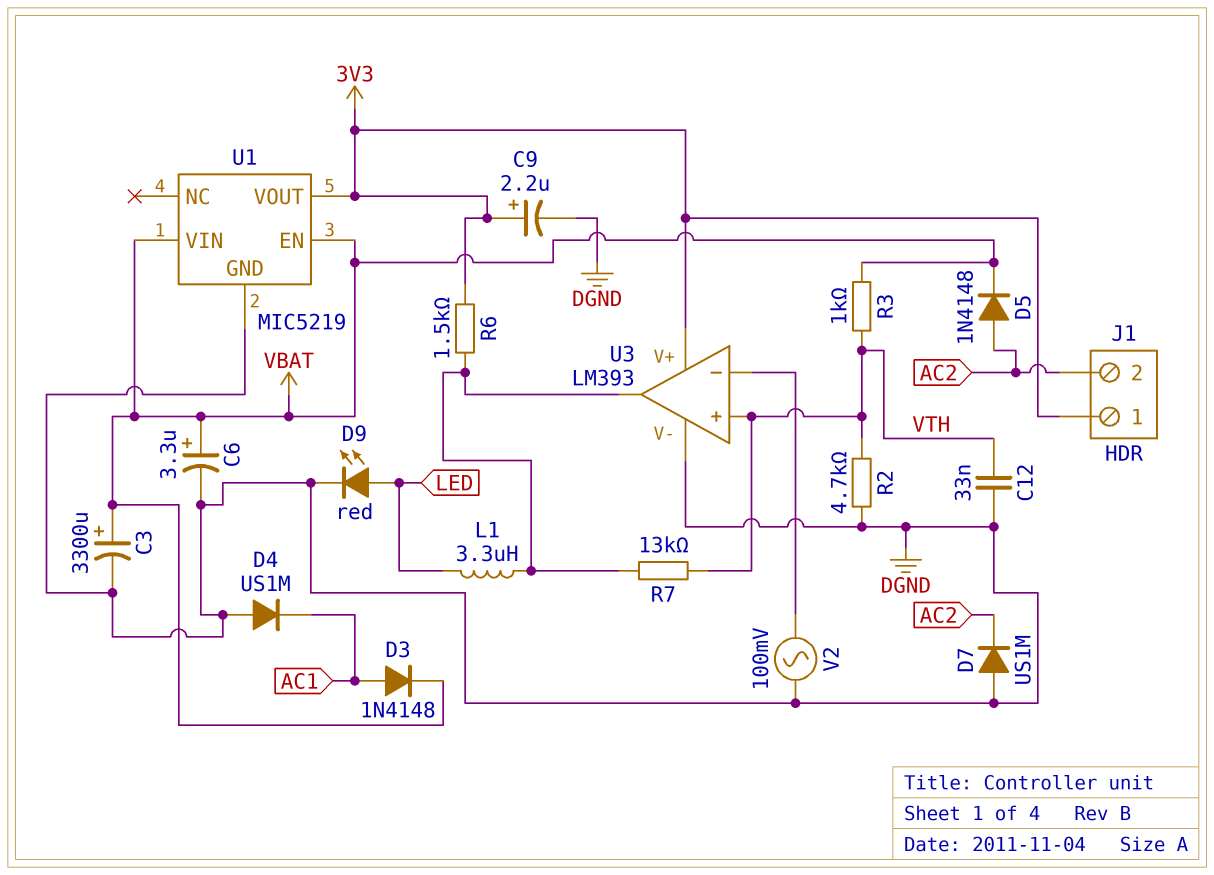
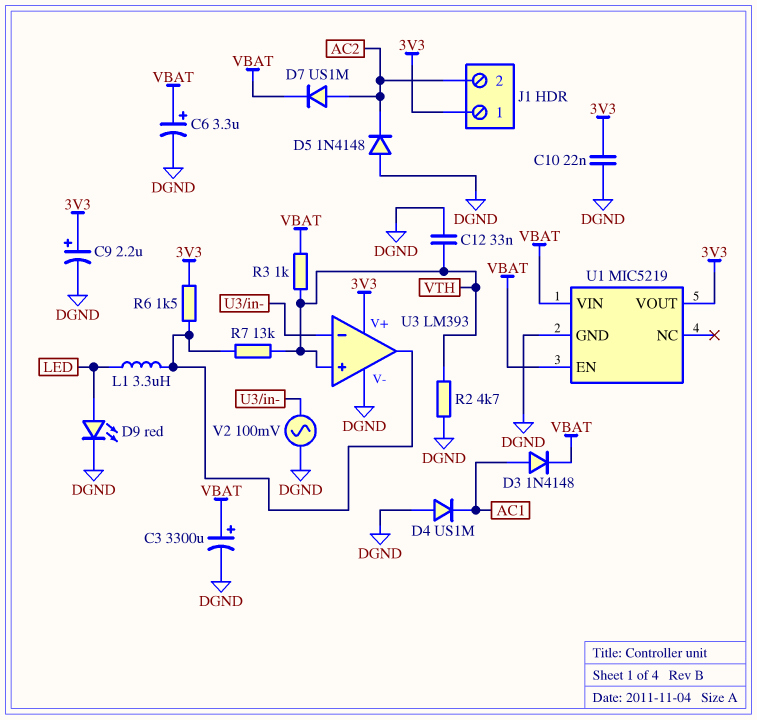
C10: none -> 22nF (3V3, DGND)
D5: diode 1N4148 (A AC2, K VBAT) -> diode 1N4148 (A DGND, K AC2)
D7: diode US1M (A DGND, K AC2) -> diode US1M (A AC2, K VBAT)

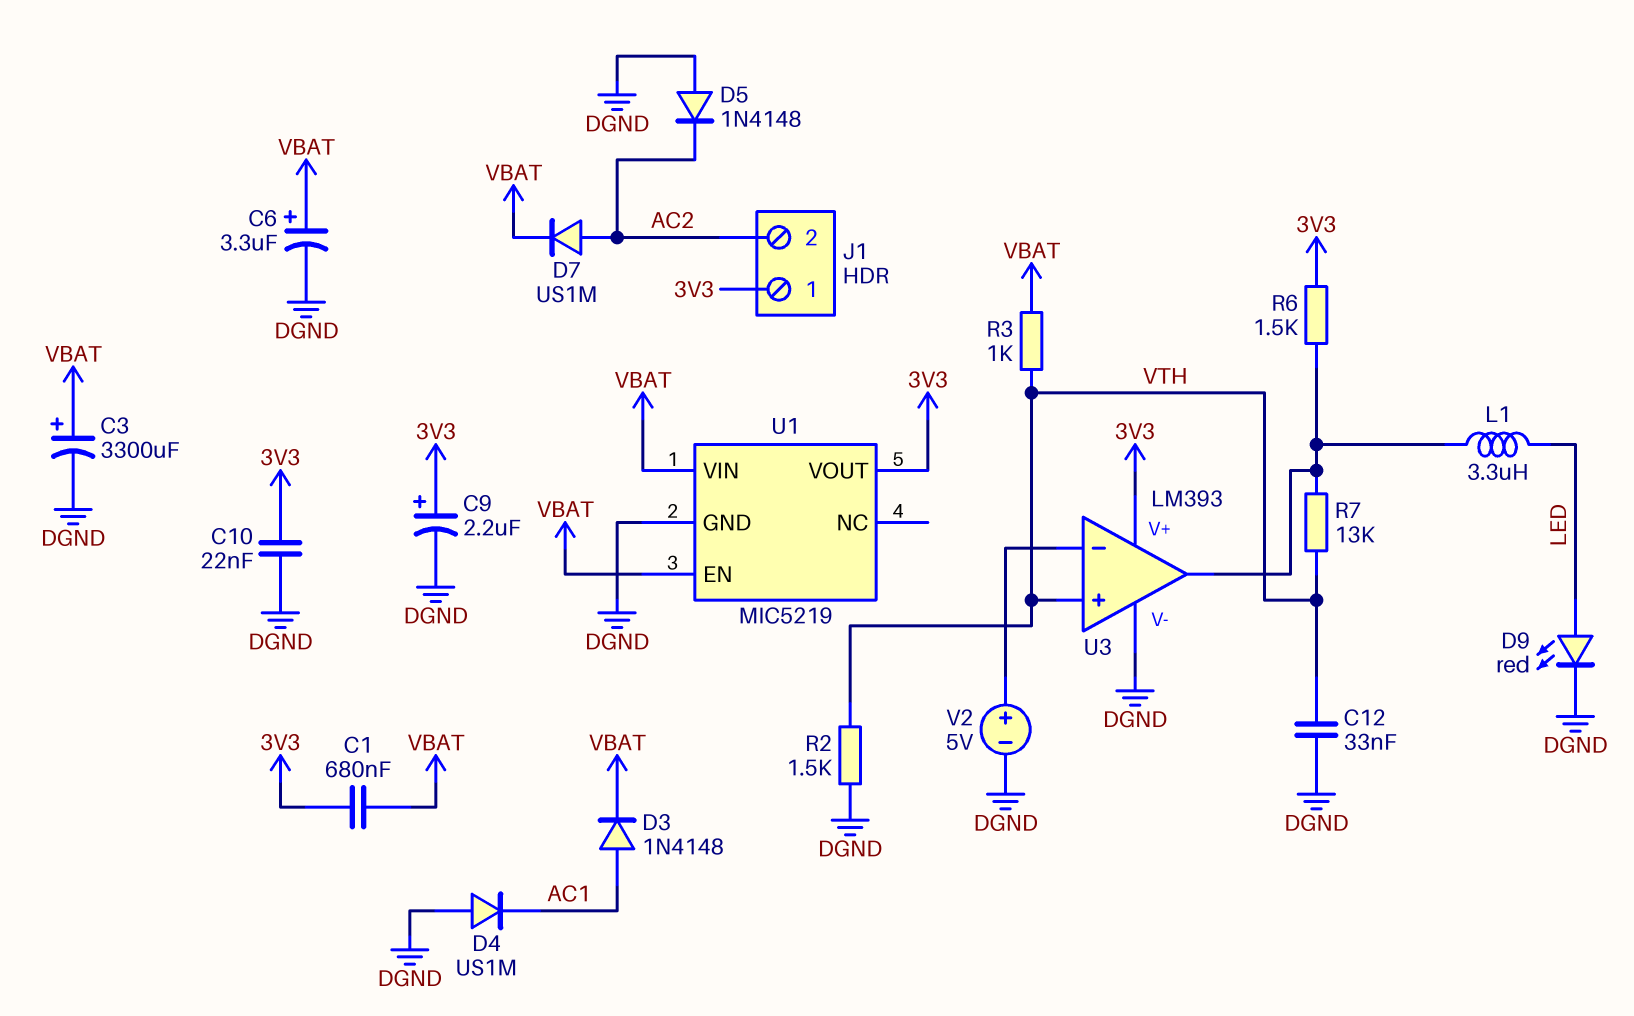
C1: none -> 680nF (3V3, VBAT)
R2: 4.7k (DGND, VTH) -> 1.5k (DGND, VTH)
V2: AC 100mV (DGND, U3/in-) -> 5V (plus U3/in-, minus DGND)

